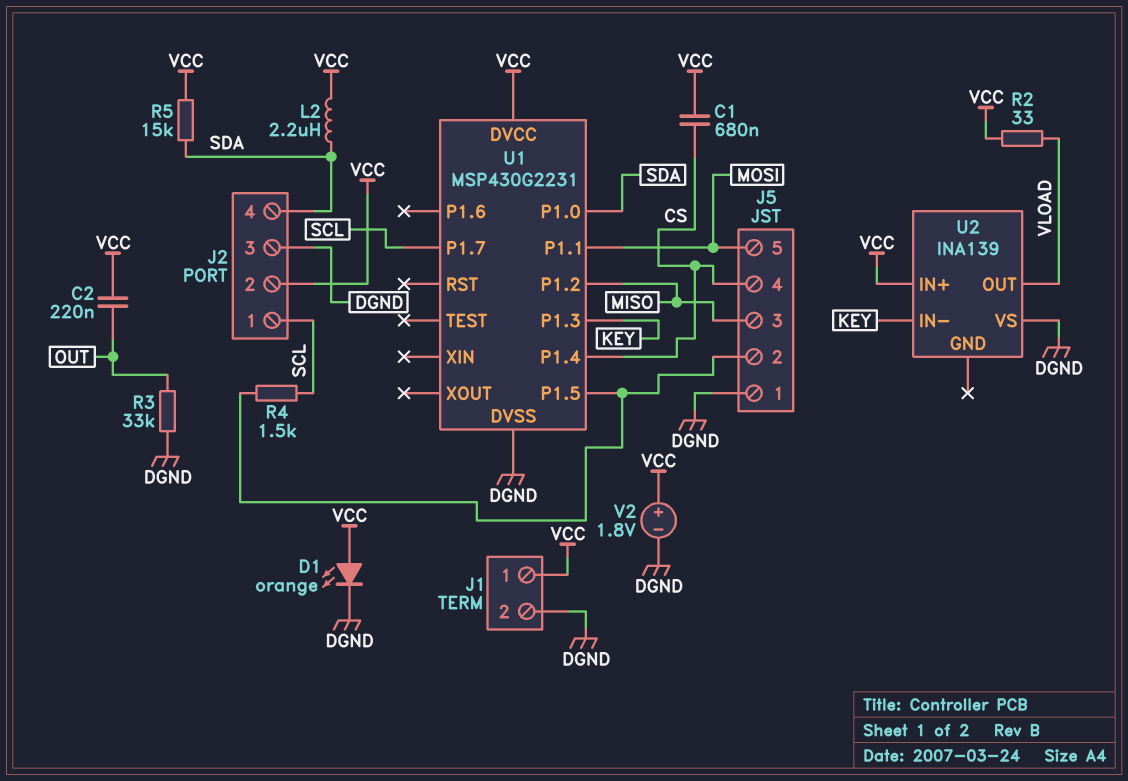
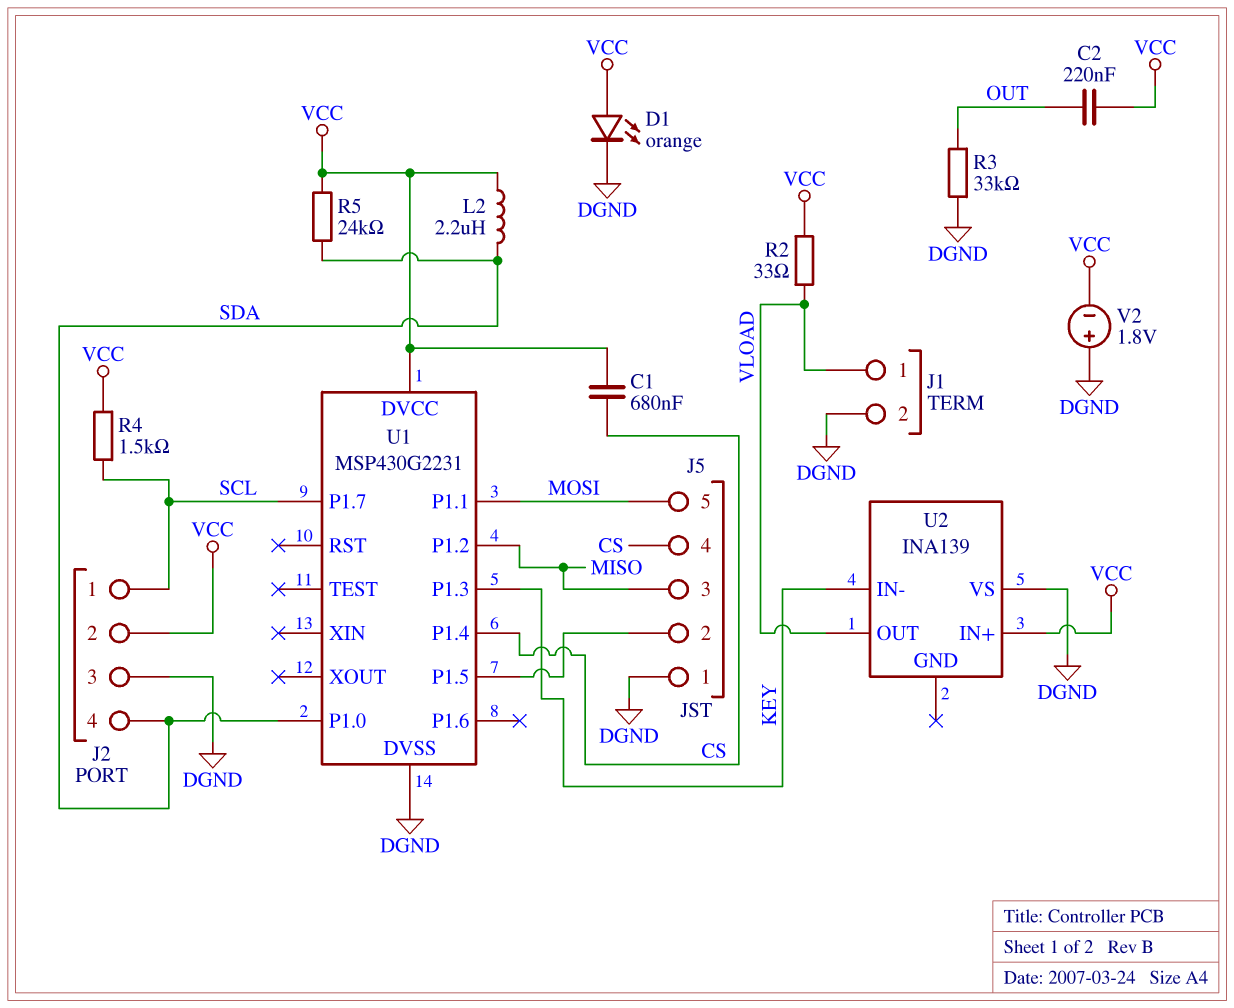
J1 pin 1: VCC -> VLOAD
R4: 1.5k (J5/2, SCL) -> 1.5k (SCL, VCC)
R5: 15k (SDA, VCC) -> 24k (SDA, VCC)
V2: 1.8V (plus VCC, minus DGND) -> 1.8V (plus DGND, minus VCC)

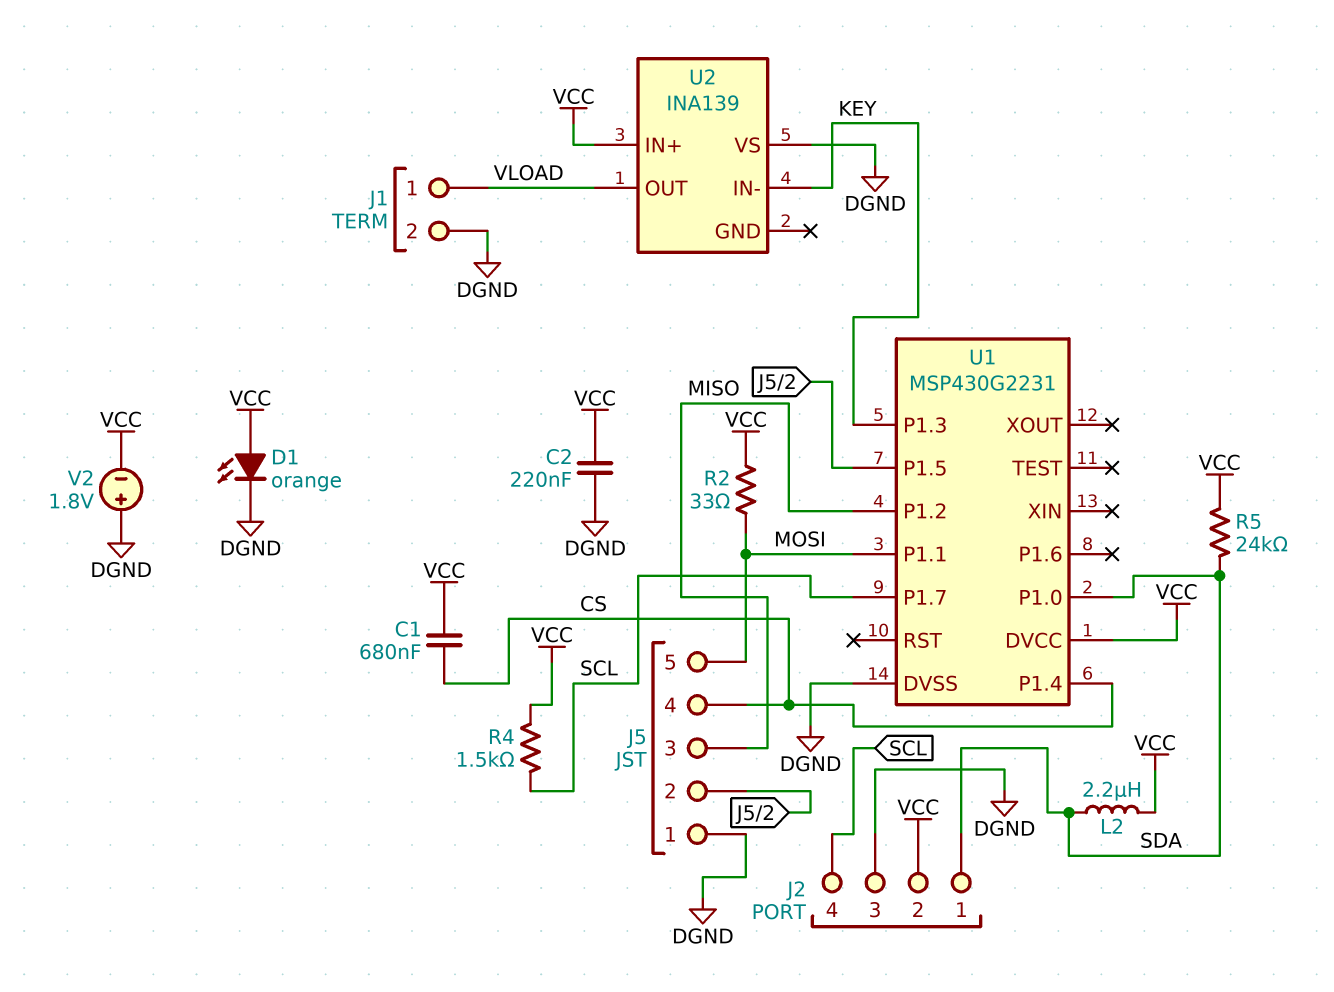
C2: 220nF (OUT, VCC) -> 220nF (DGND, VCC)
J2 pin 1: SCL -> SDA
J2 pin 4: SDA -> SCL
R2: 33 (VCC, VLOAD) -> 33 (MOSI, VCC)
R3: 33k (DGND, OUT) -> none

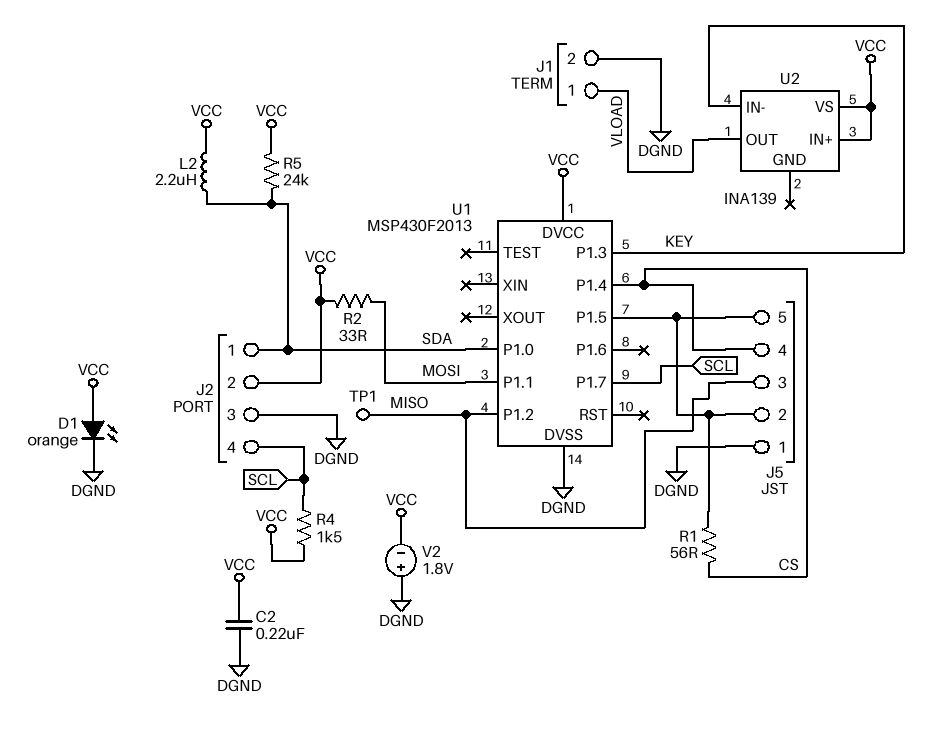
C1: 680nF (CS, VCC) -> none
J5 pin 5: MOSI -> J5/2
R1: none -> 56 (CS, J5/2)
TP1: none -> test point (MISO)
U1: MSP430G2231 -> MSP430F2013
U2 pin VS: DGND -> VCC

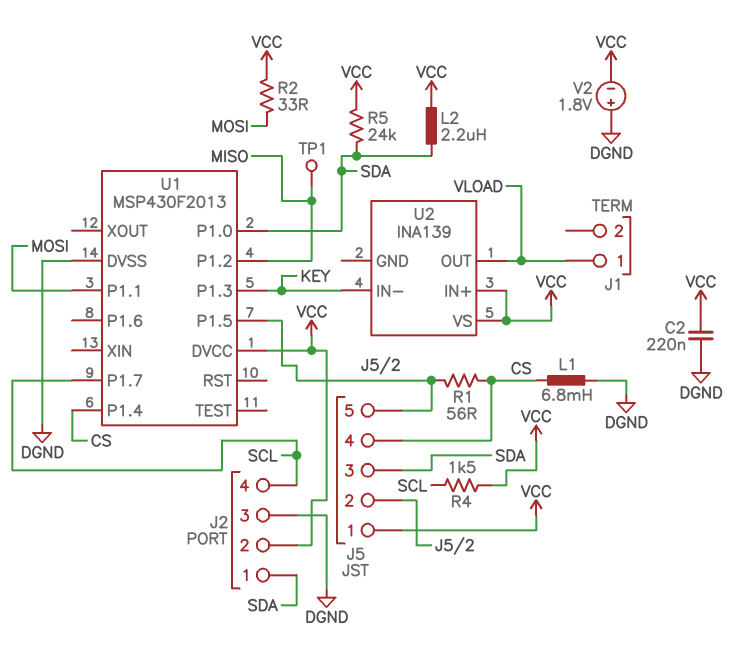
D1: LED orange (A VCC, K DGND) -> none
J1 pin 2: DGND -> none
J5 pin 1: DGND -> VCC
J5 pin 3: MISO -> SDA
L1: none -> 6.8mH (CS, DGND)

